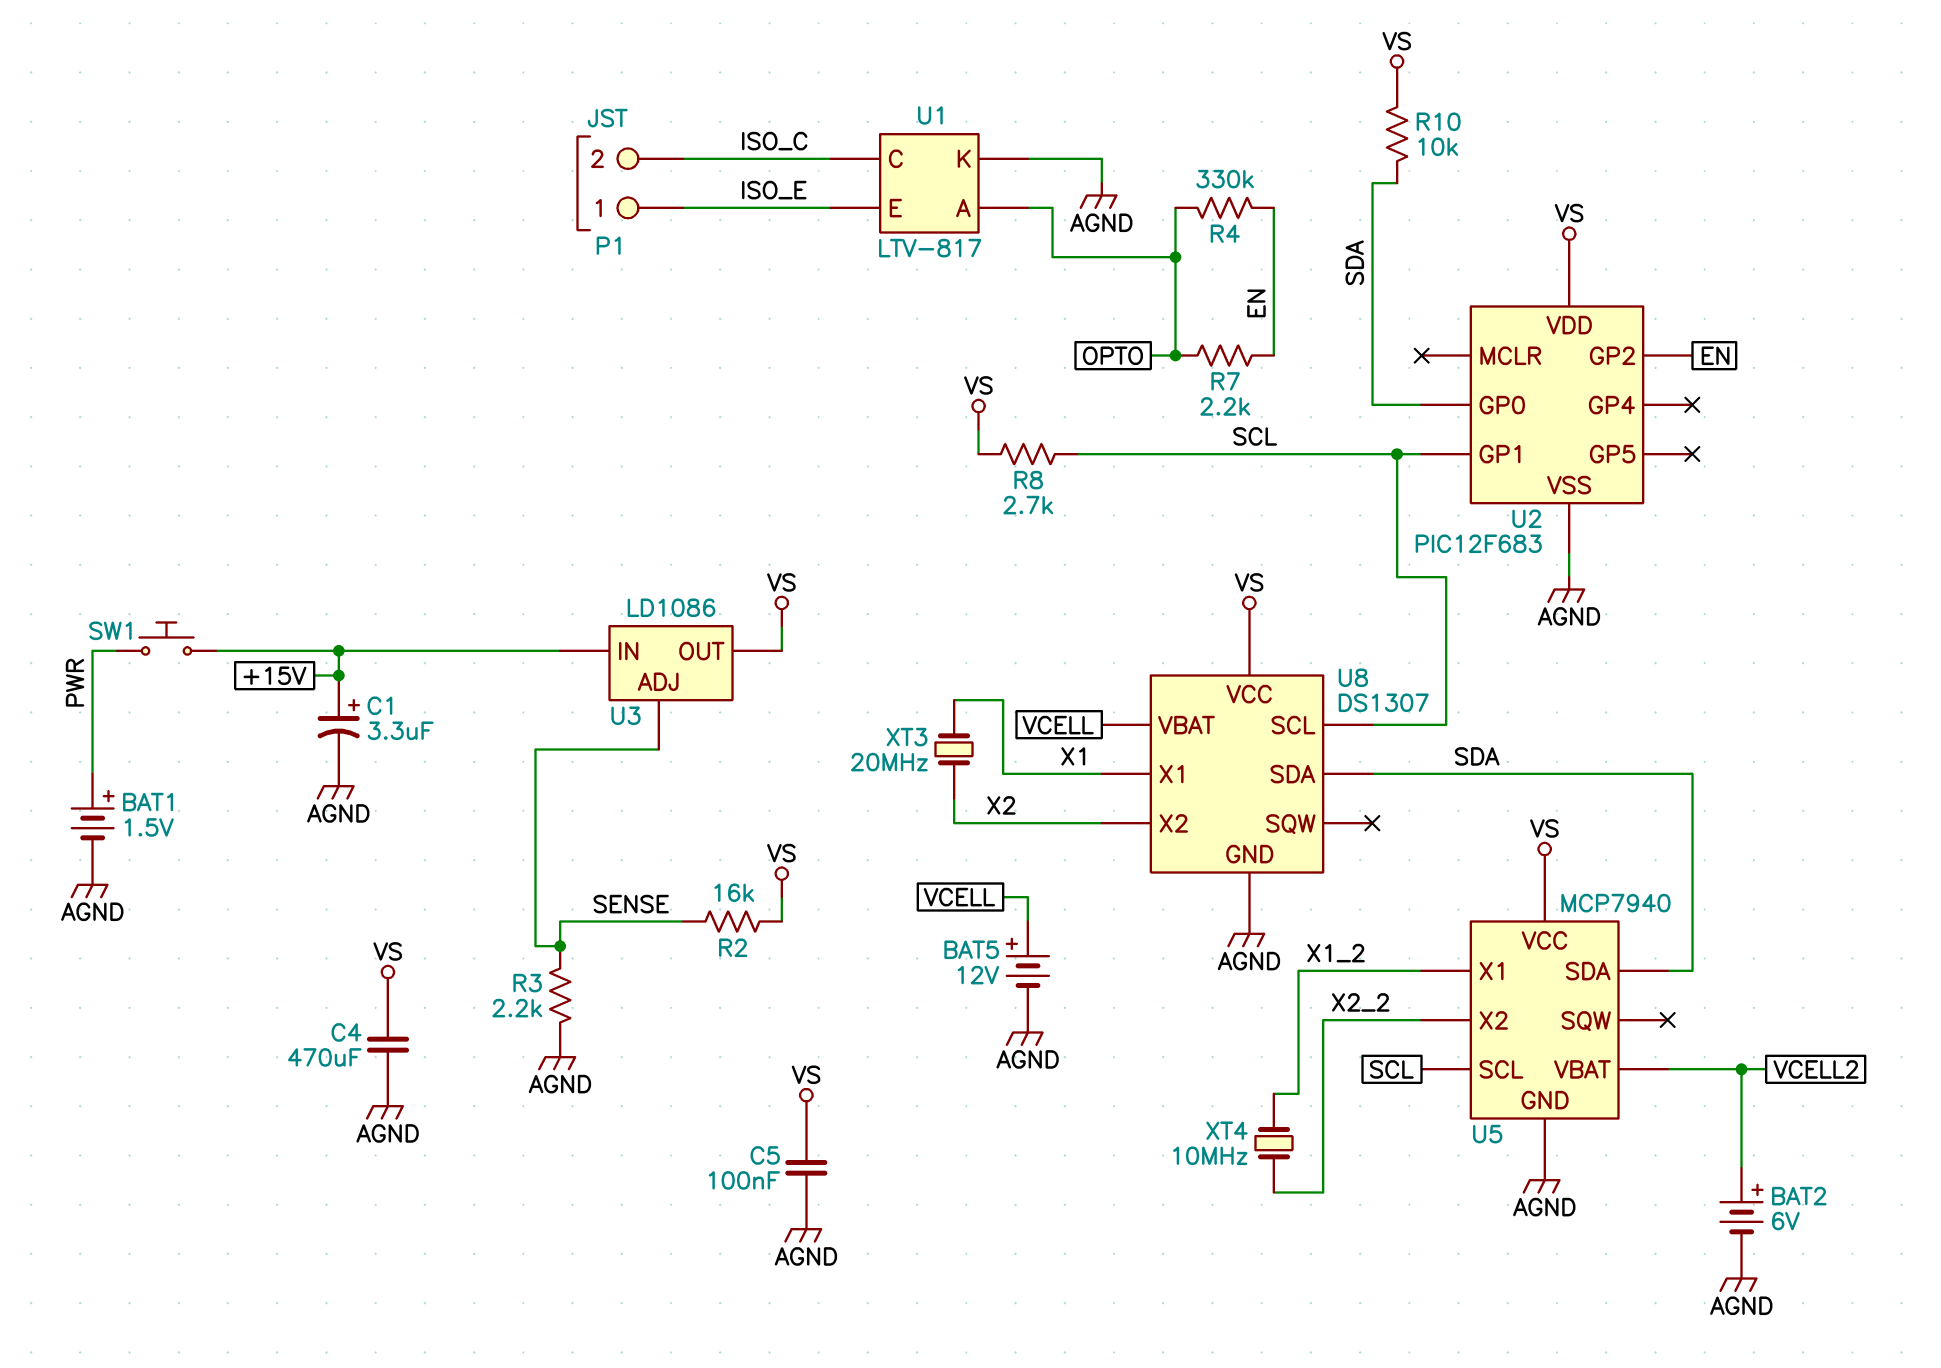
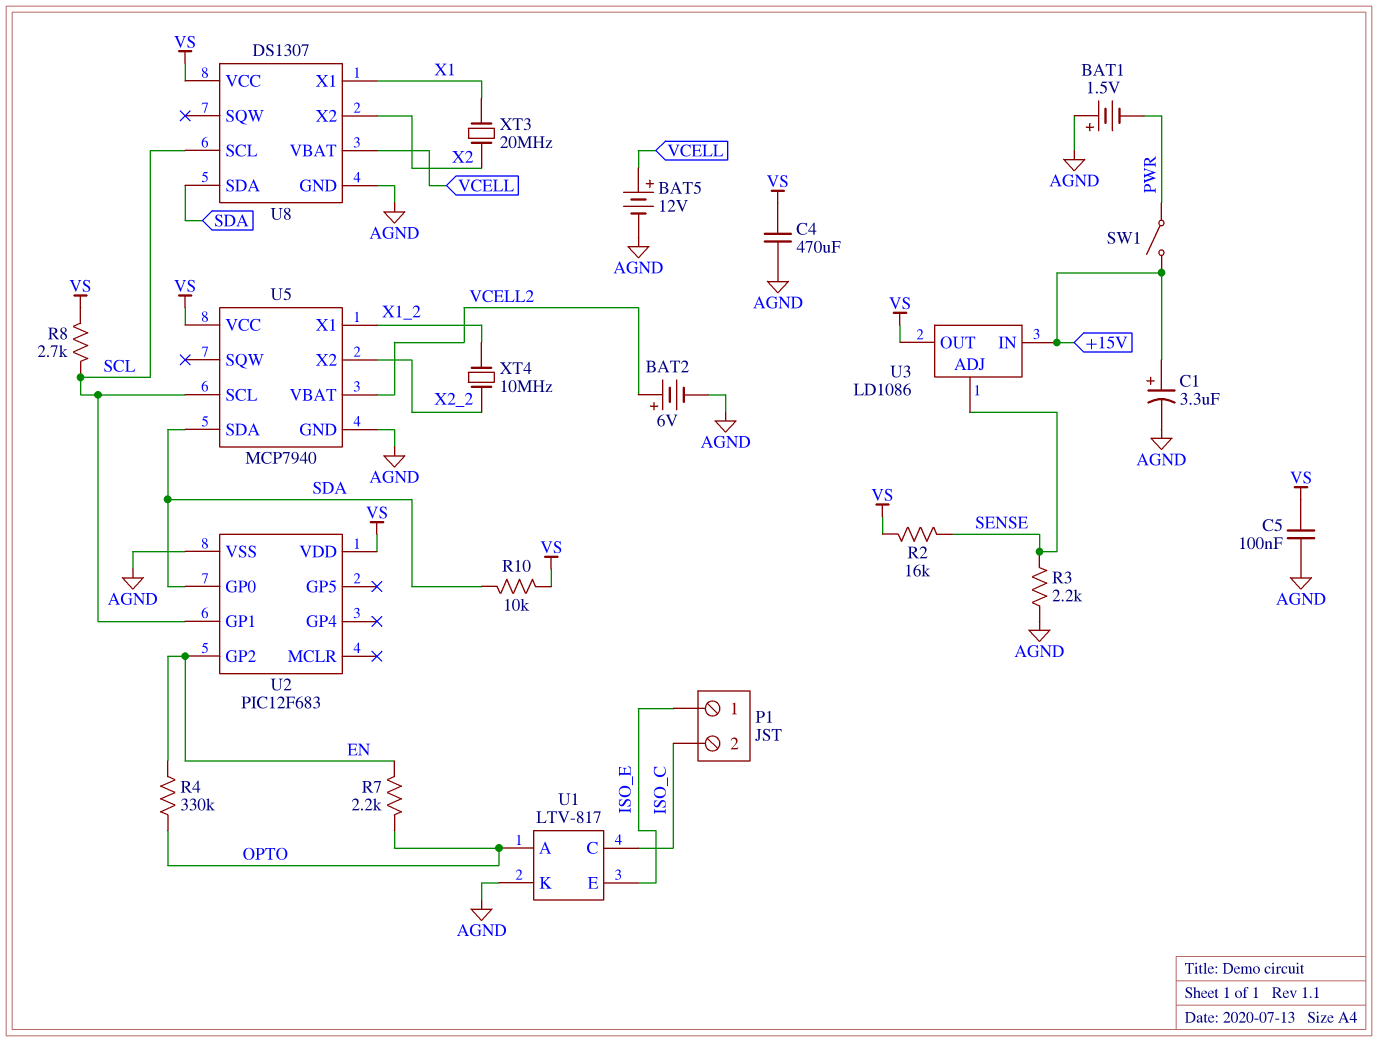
BAT1: 1.5V (plus PWR, minus AGND) -> 1.5V (plus AGND, minus PWR)
SW1: button (+15V, PWR) -> switch (+15V, PWR)

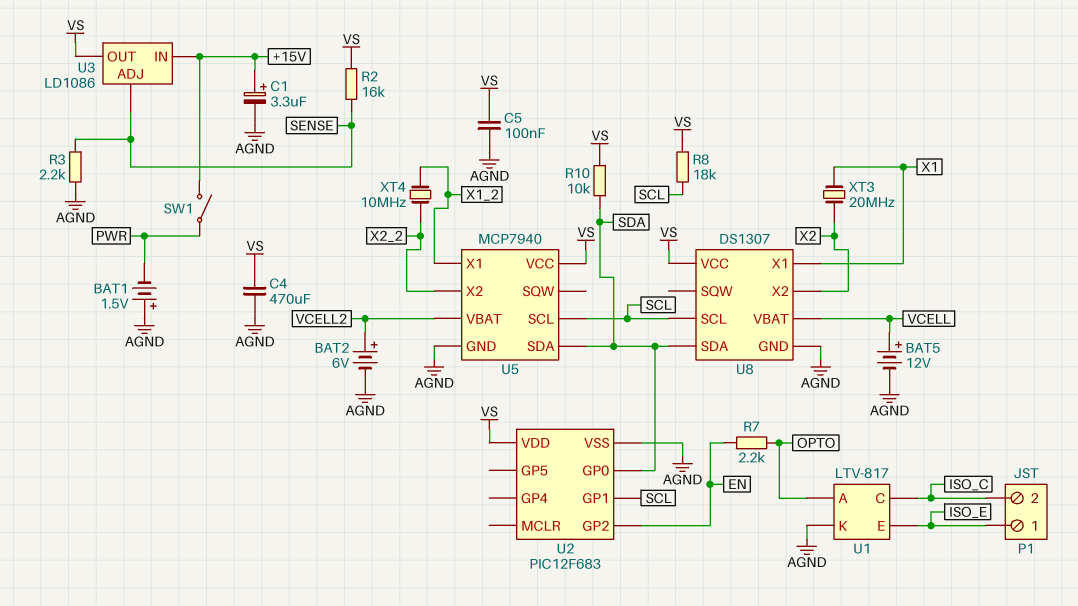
R4: 330k (EN, OPTO) -> none
R8: 2.7k (SCL, VS) -> 18k (SCL, VS)

